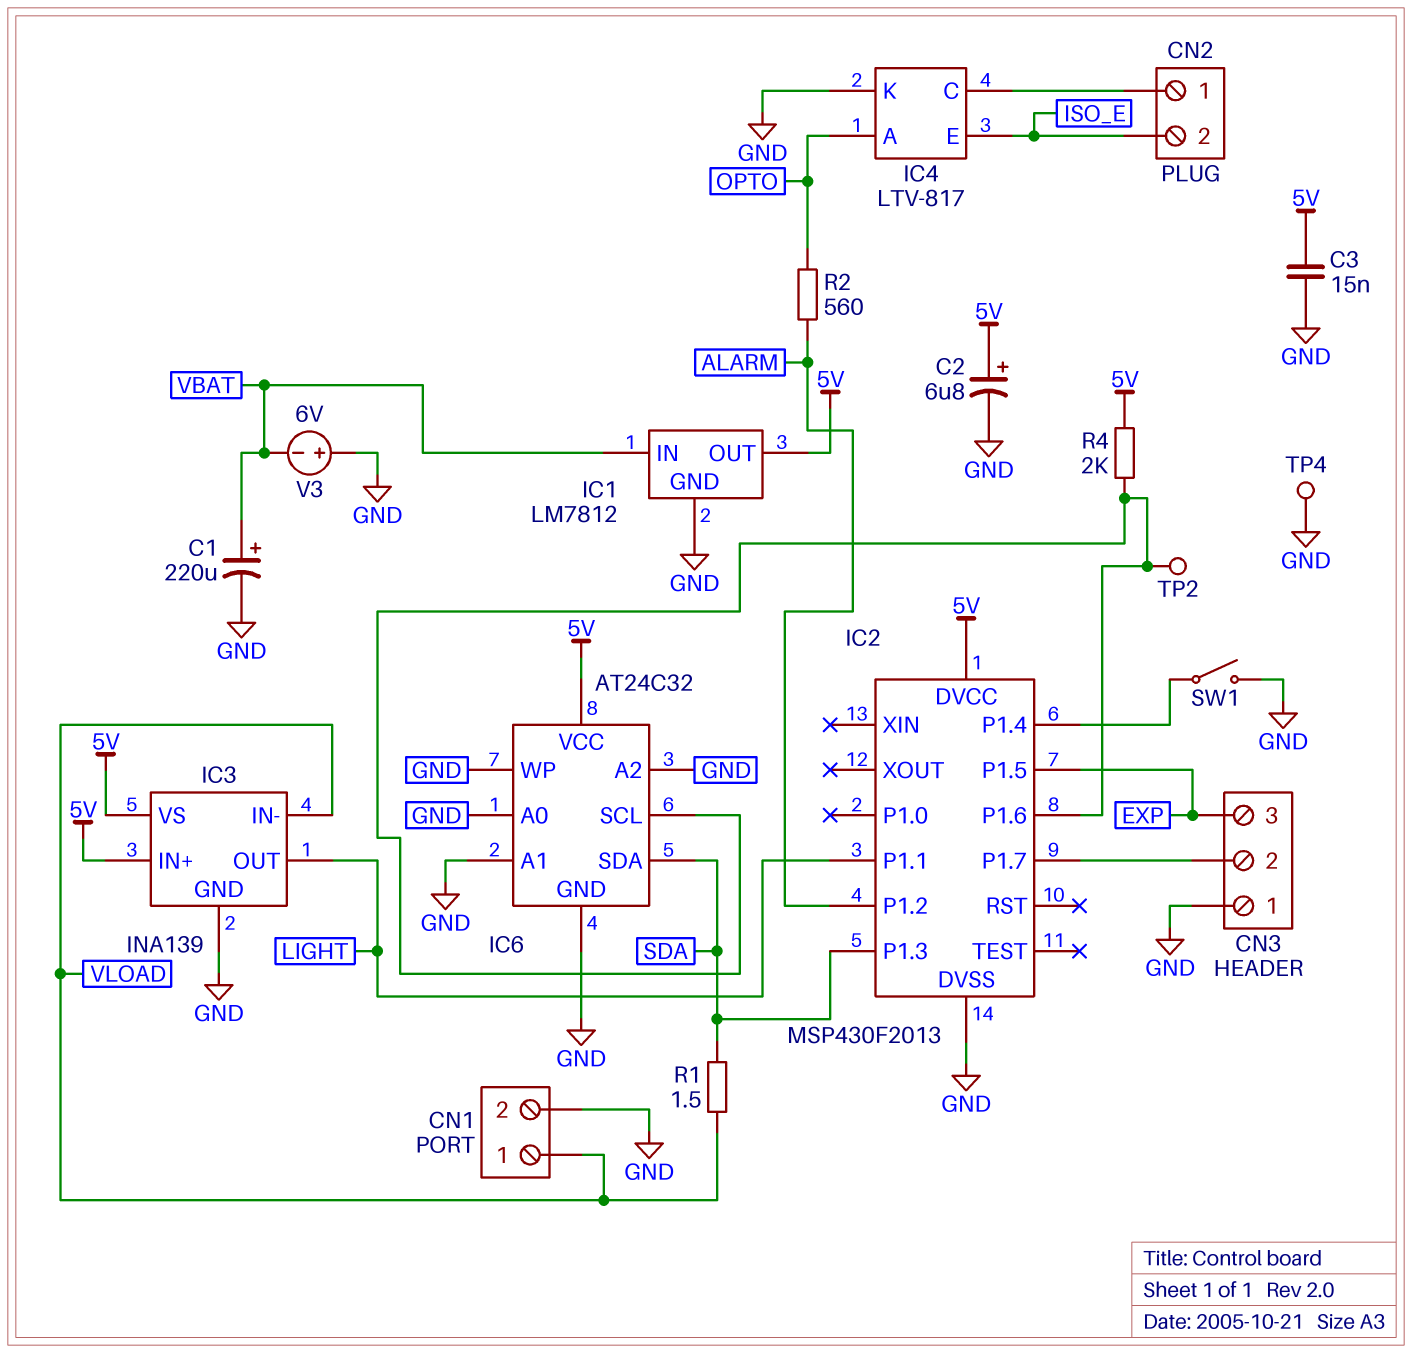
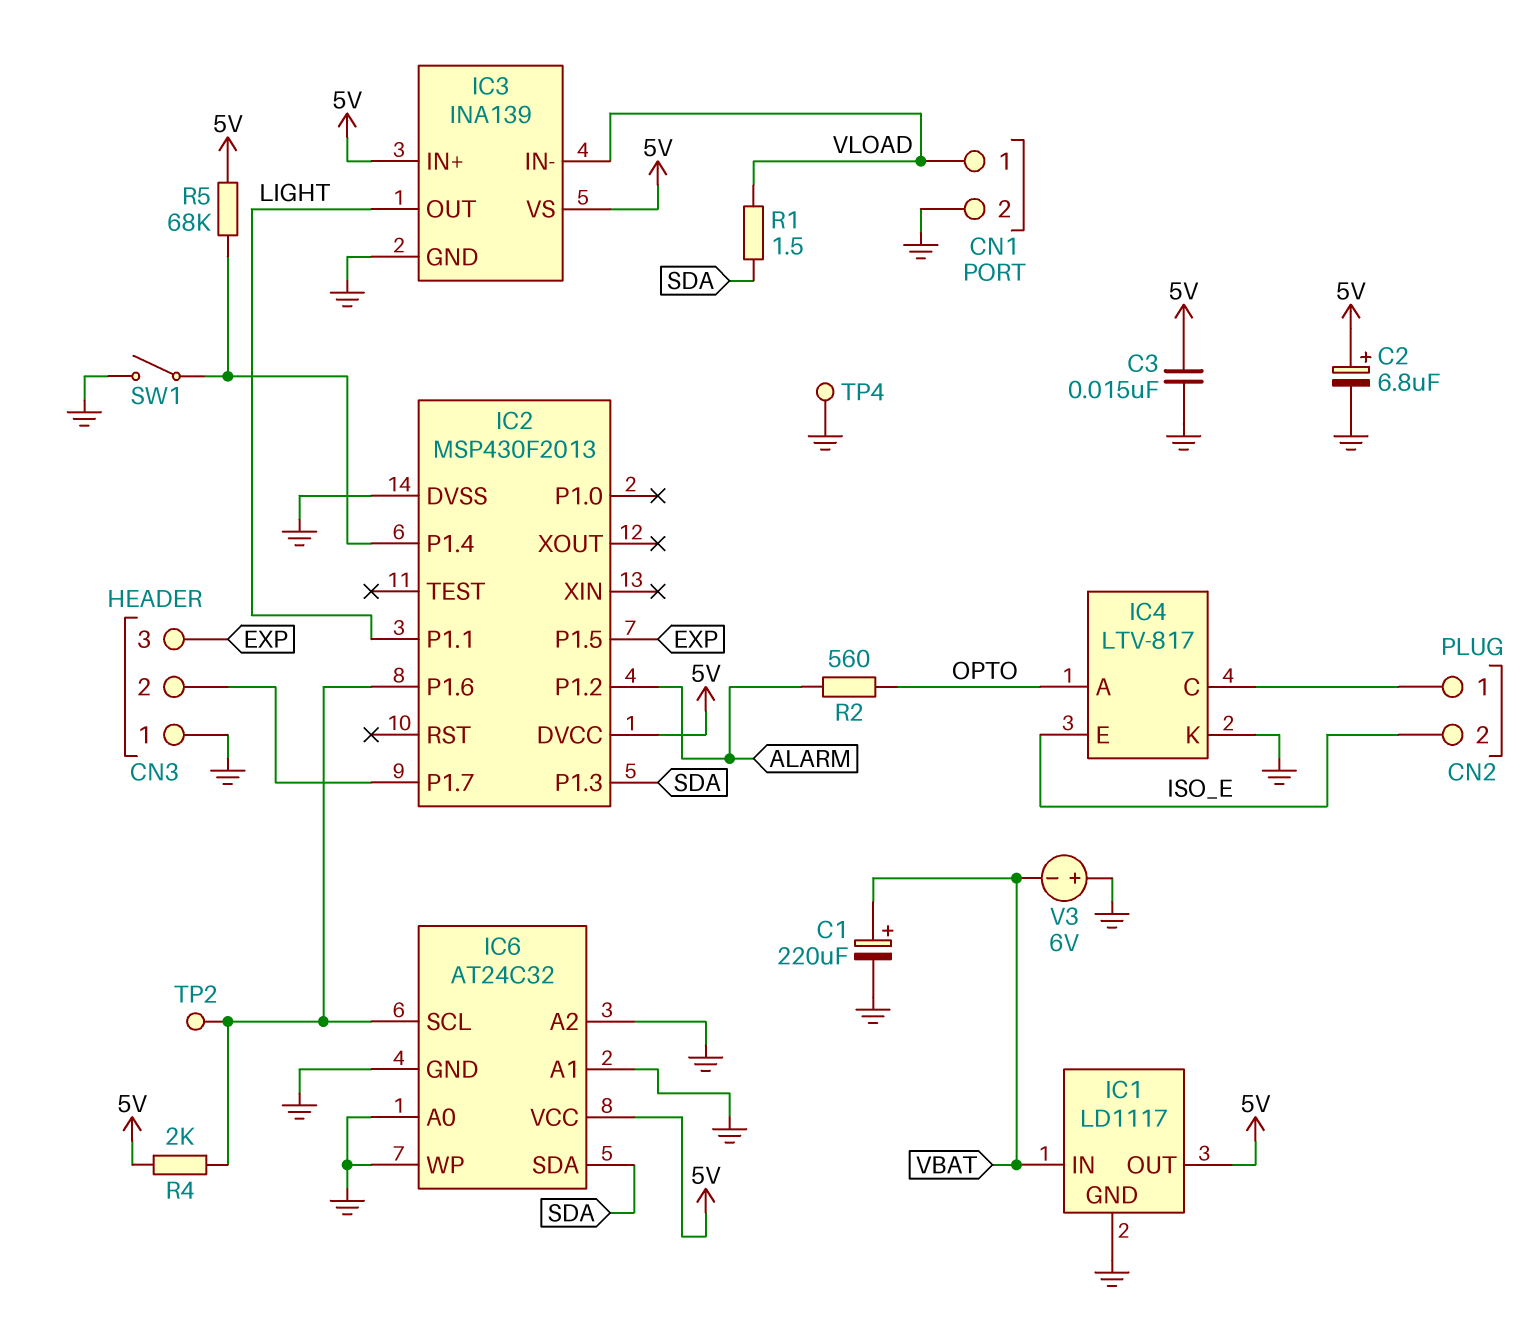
IC1: LM7812 -> LD1117
R5: none -> 68k (5V, IC2/P1.4)

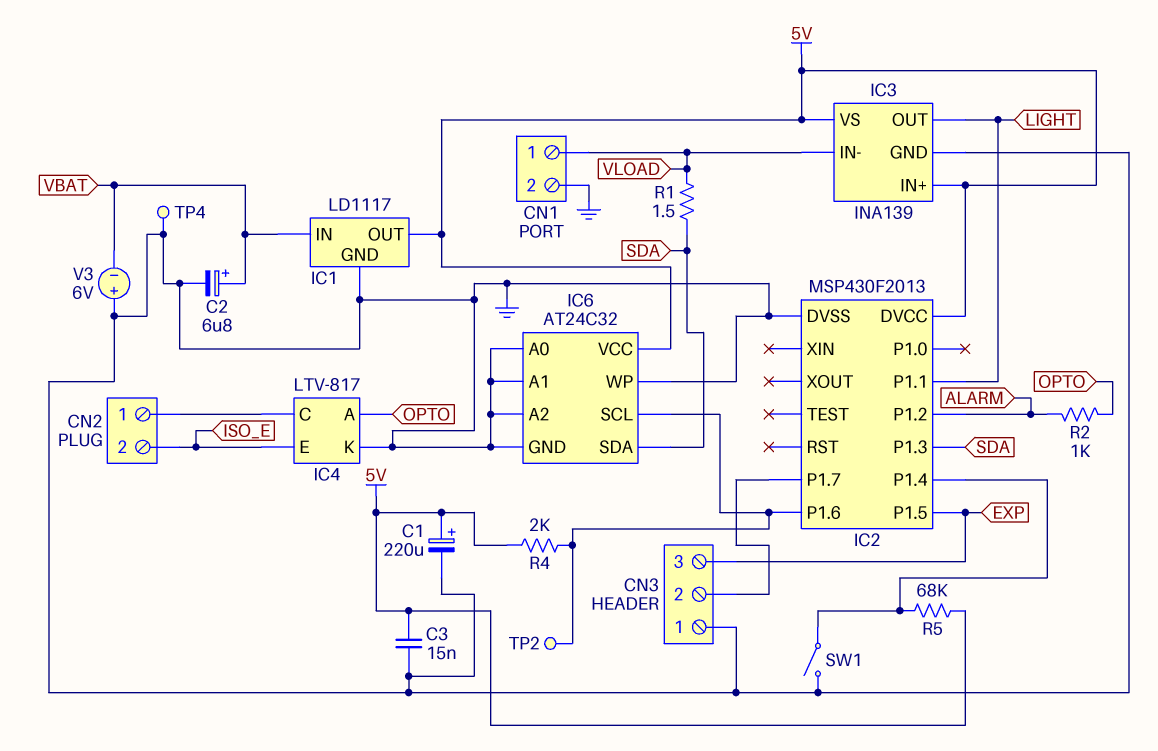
C1: 220uF (plus VBAT, minus GND) -> 220uF (plus 5V, minus GND)
C2: 6.8uF (plus 5V, minus GND) -> 6.8uF (plus VBAT, minus GND)
R2: 560 (ALARM, OPTO) -> 1k (ALARM, OPTO)

